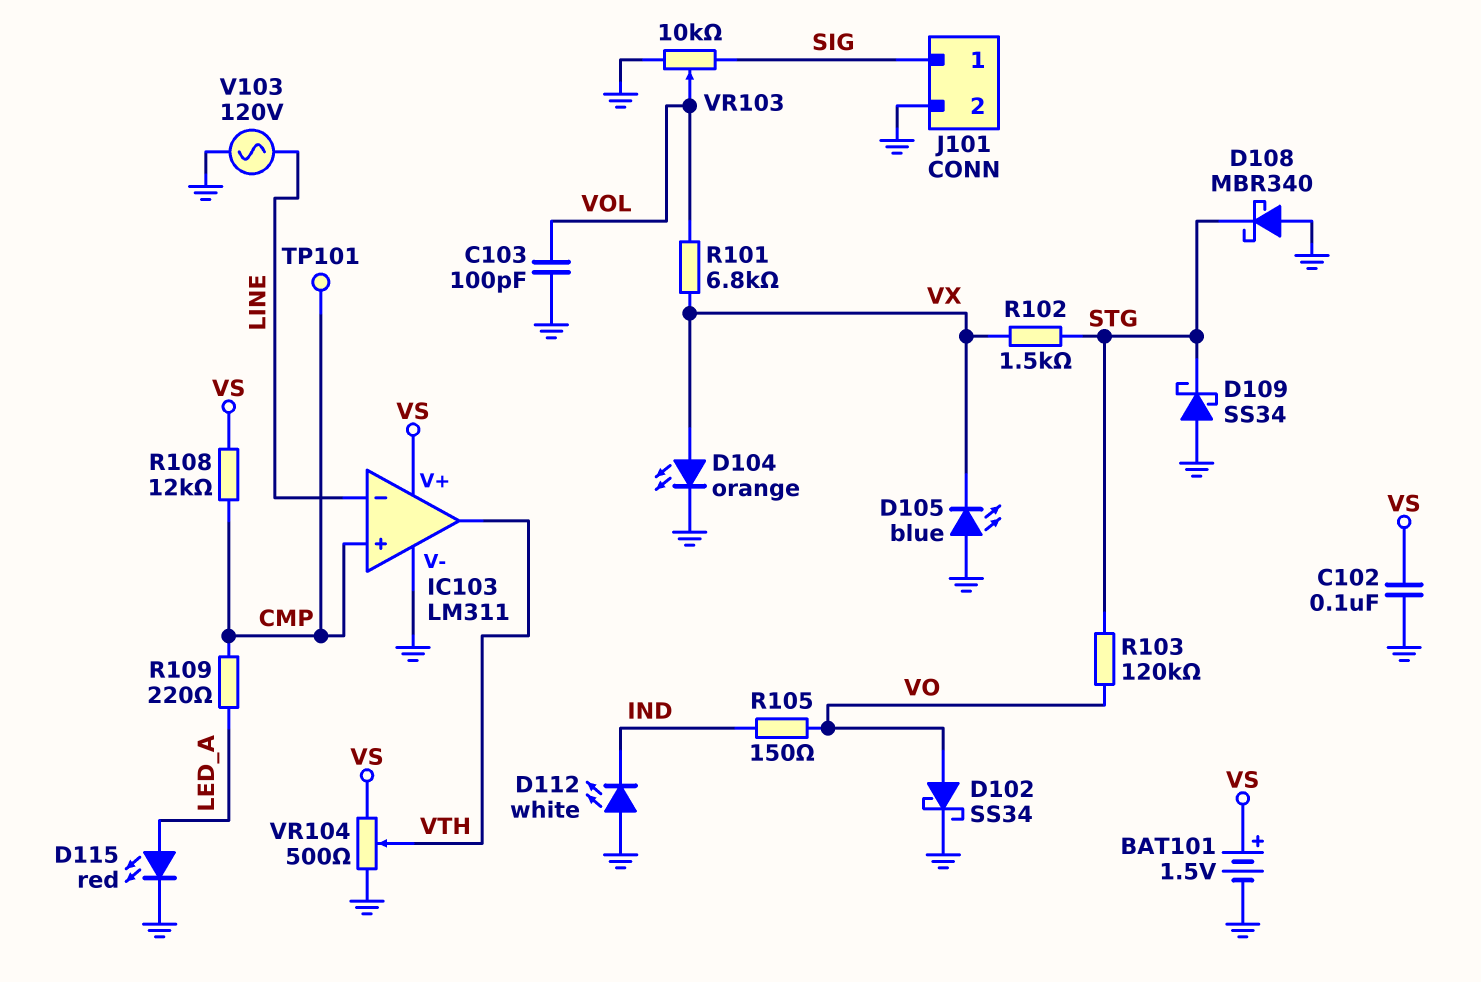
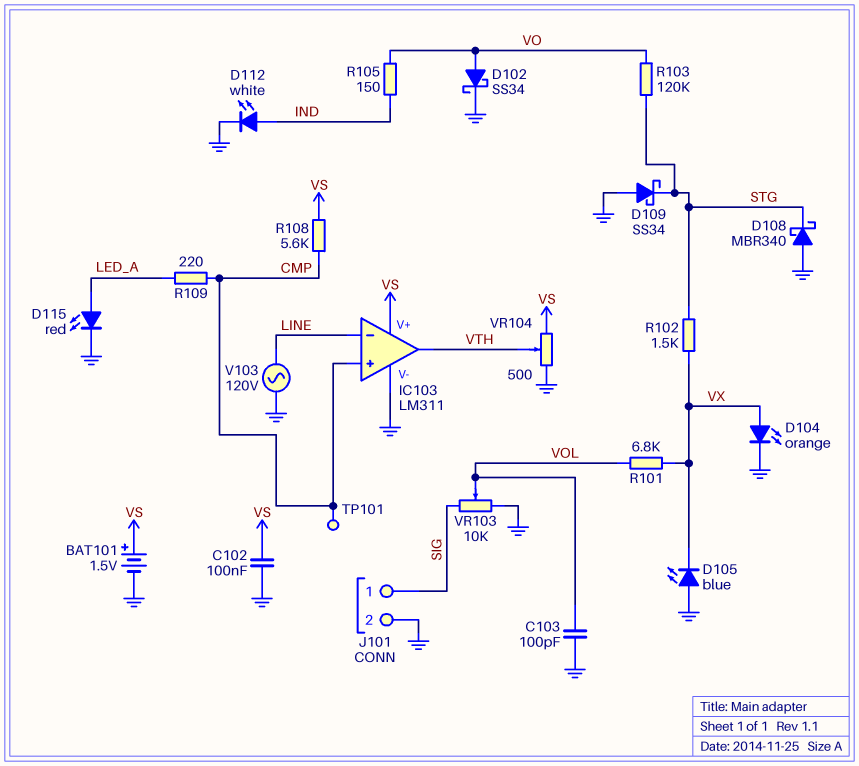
D112: LED white (A GND, K IND) -> LED white (A IND, K GND)
R108: 12k (CMP, VS) -> 5.6k (CMP, VS)

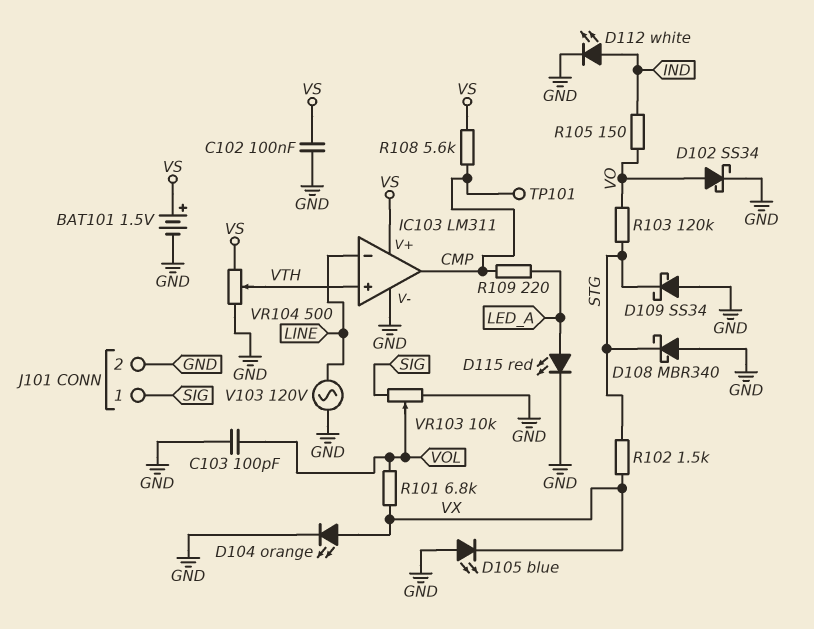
IC103 pin in+: CMP -> VTH
IC103 pin out: VTH -> CMP

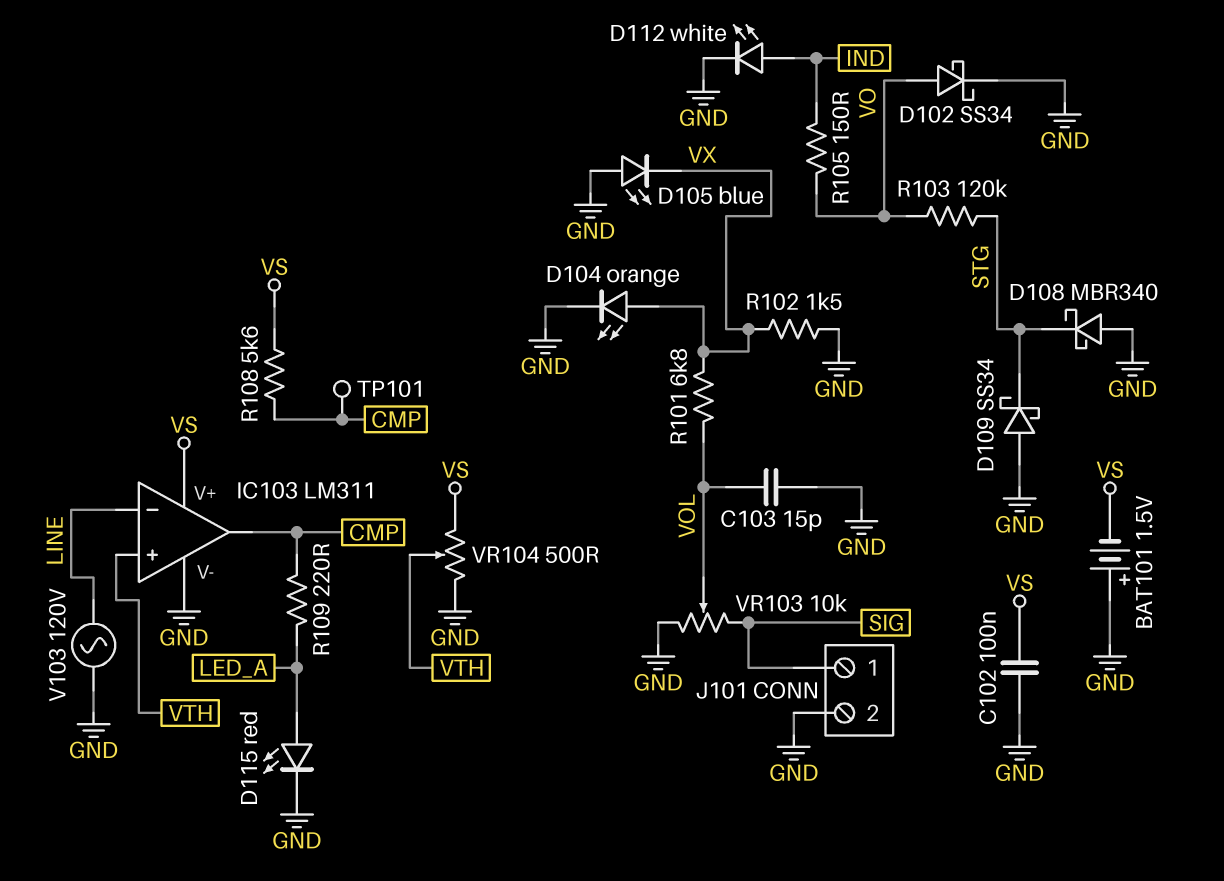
BAT101: 1.5V (plus VS, minus GND) -> 1.5V (plus GND, minus VS)
C103: 100pF (GND, VOL) -> 15pF (GND, VOL)
R102: 1.5k (STG, VX) -> 1.5k (GND, VX)

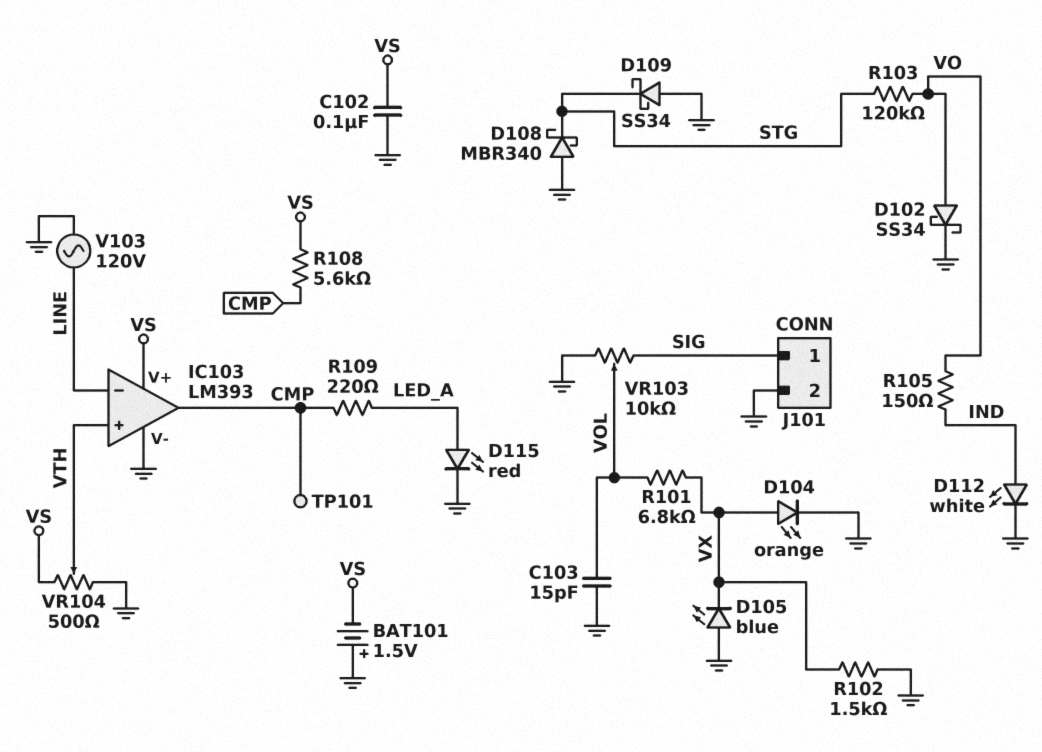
IC103: LM311 -> LM393

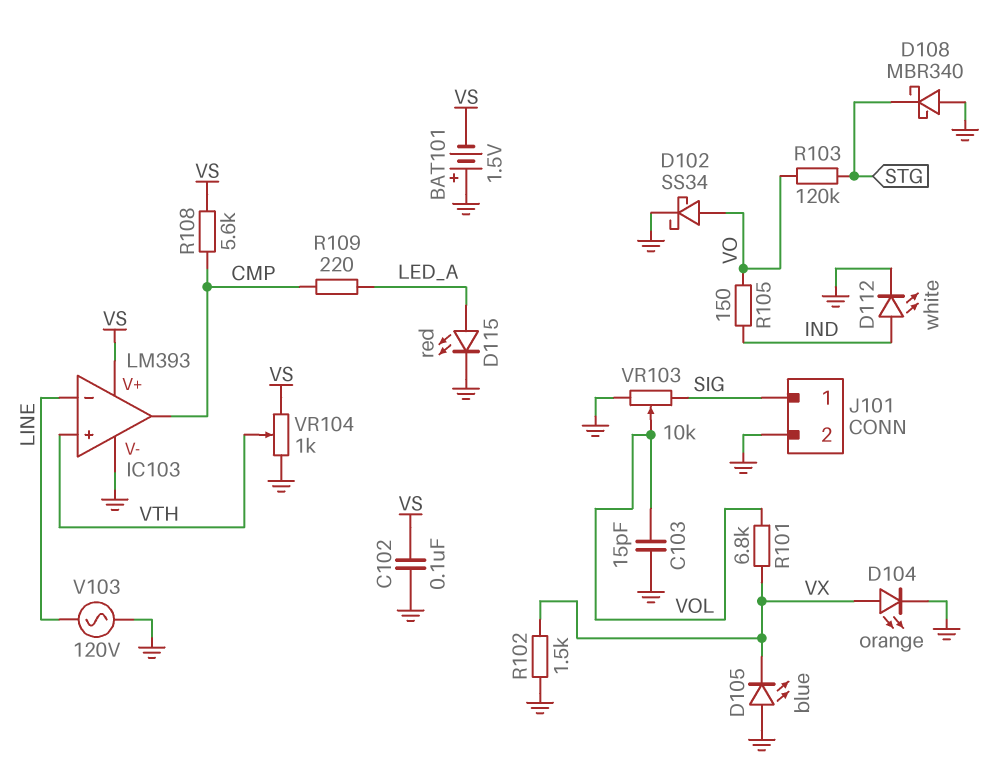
D109: schottky SS34 (A GND, K STG) -> none
TP101: test point (CMP) -> none
VR104: 500 (GND, VS, wiper VTH) -> 1k (GND, VS, wiper VTH)

